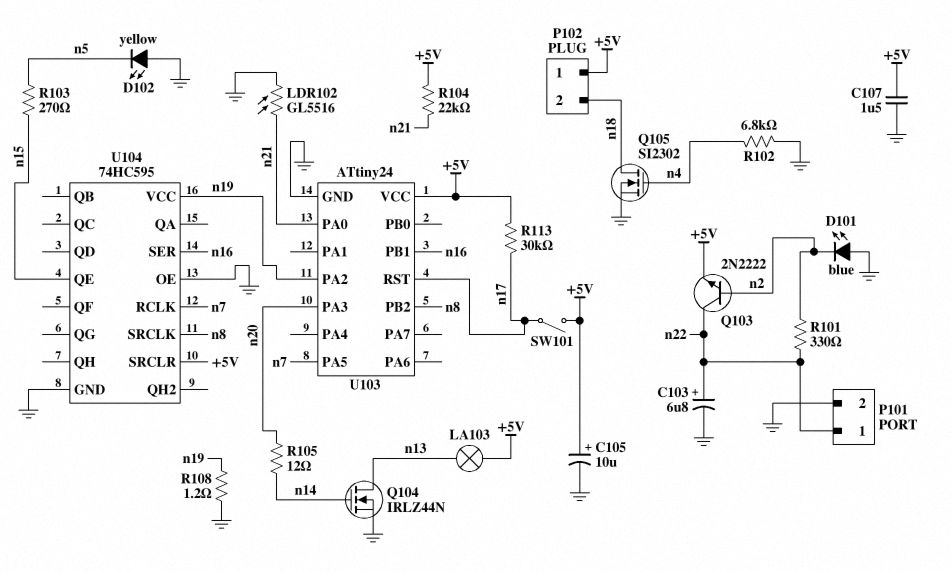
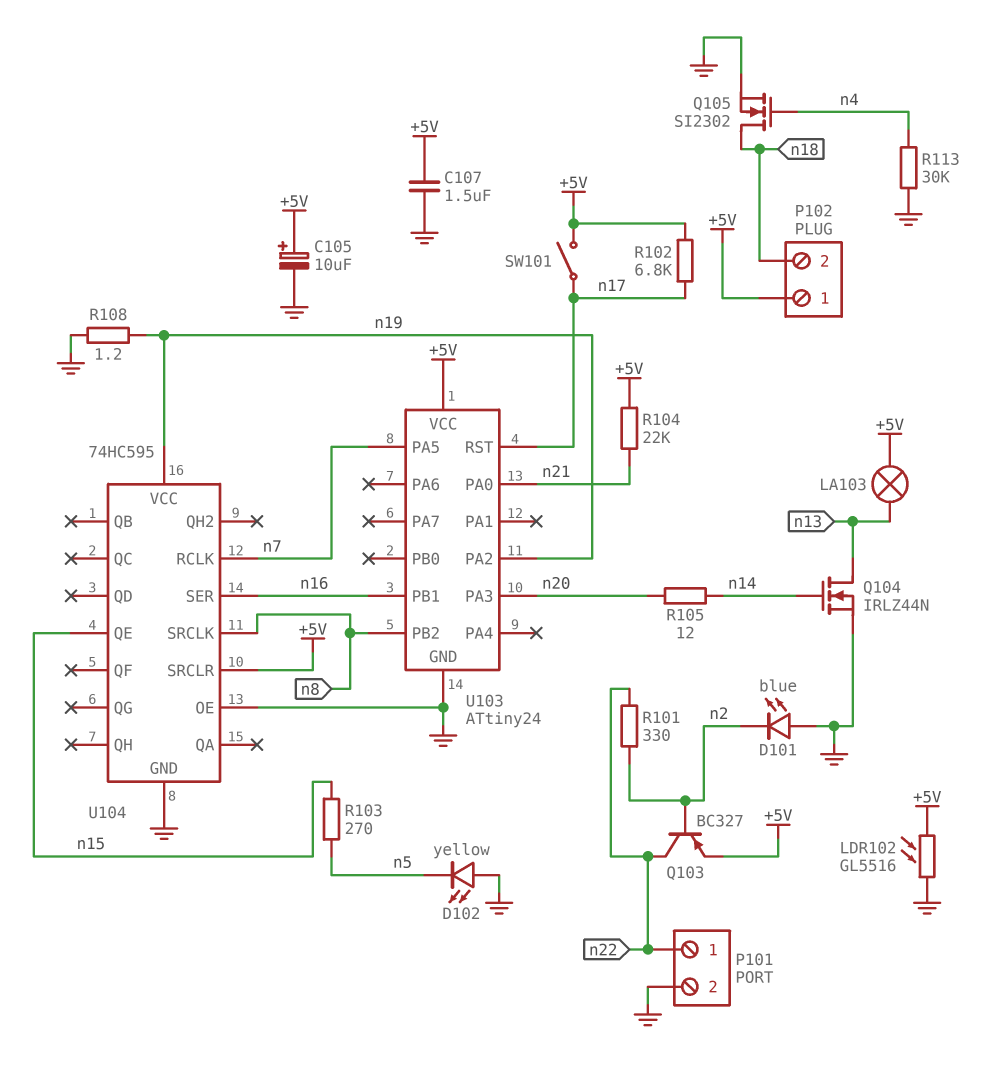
C103: 6.8uF (plus n22, minus GND) -> none
LDR102: GL5516 (GND, n21) -> GL5516 (+5V, GND)
Q103: NPN 2N2222 (B n2, C n22, E +5V) -> PNP BC327 (B n2, C n22, E +5V)
R102: 6.8k (GND, n4) -> 6.8k (+5V, n17)
R113: 30k (+5V, n17) -> 30k (GND, n4)

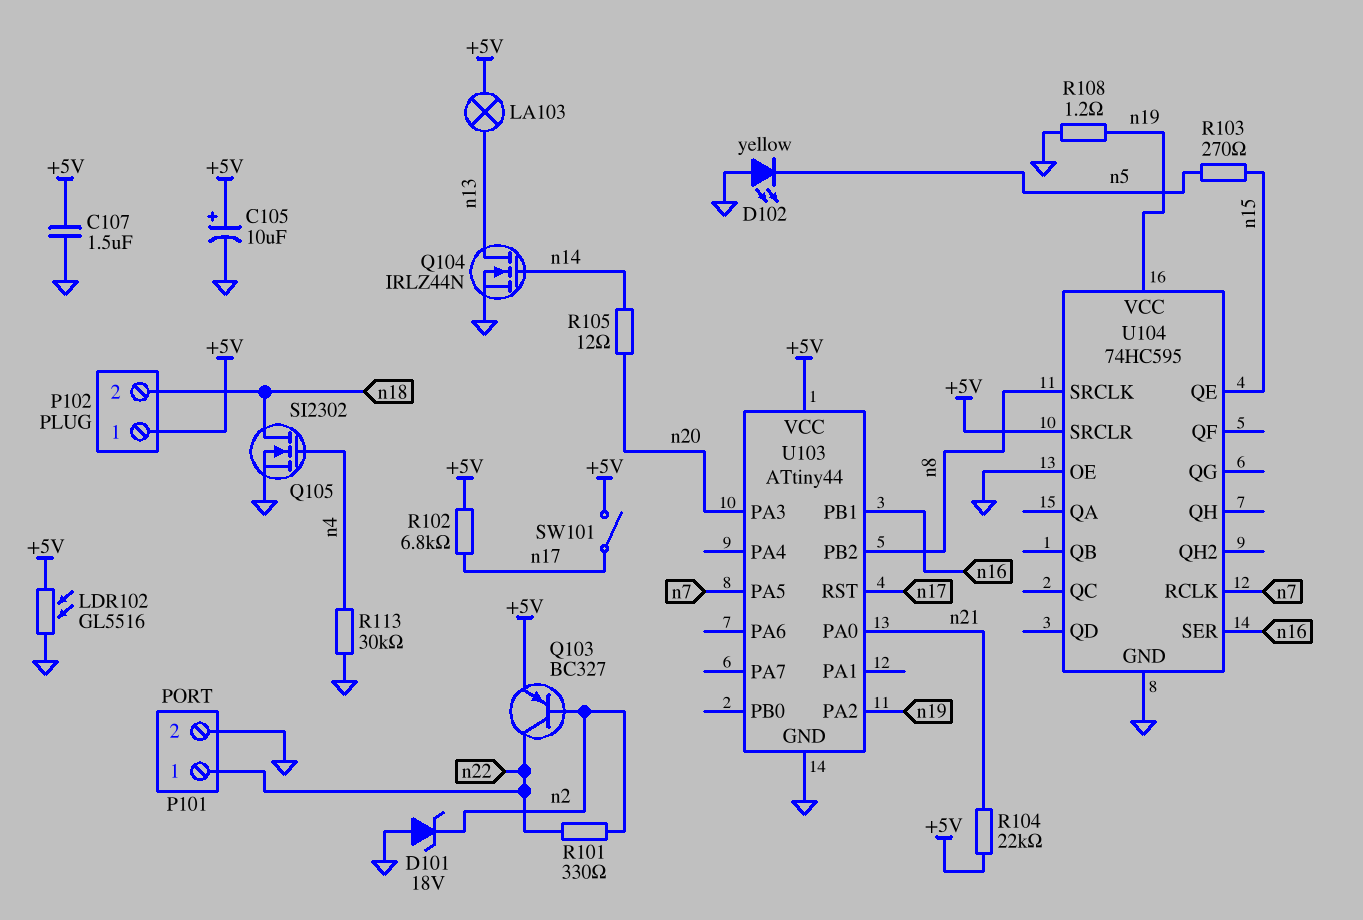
D101: LED blue (A GND, K n2) -> zener 18V (A GND, K n2)
U103: ATtiny24 -> ATtiny44

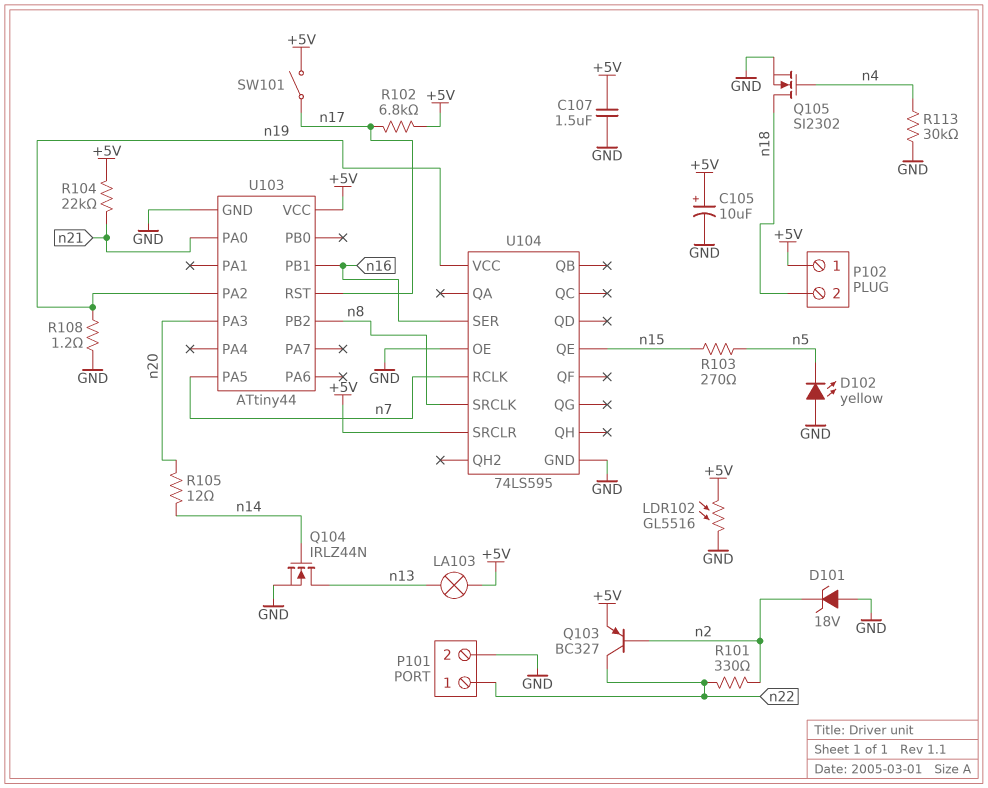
U104: 74HC595 -> 74LS595

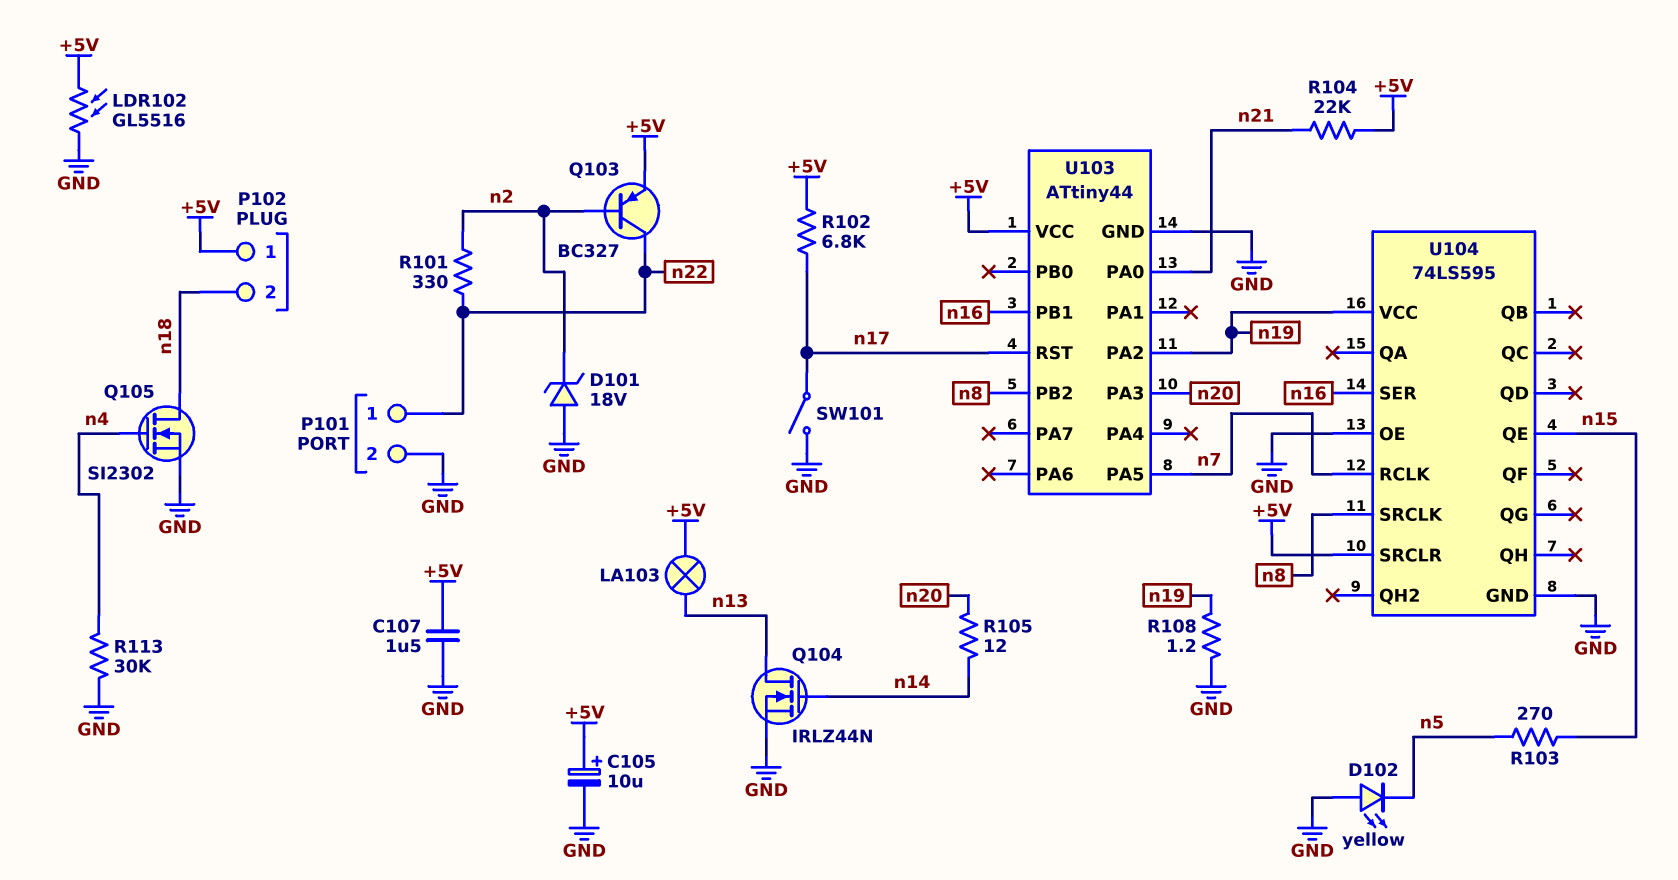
SW101: switch (+5V, n17) -> switch (GND, n17)

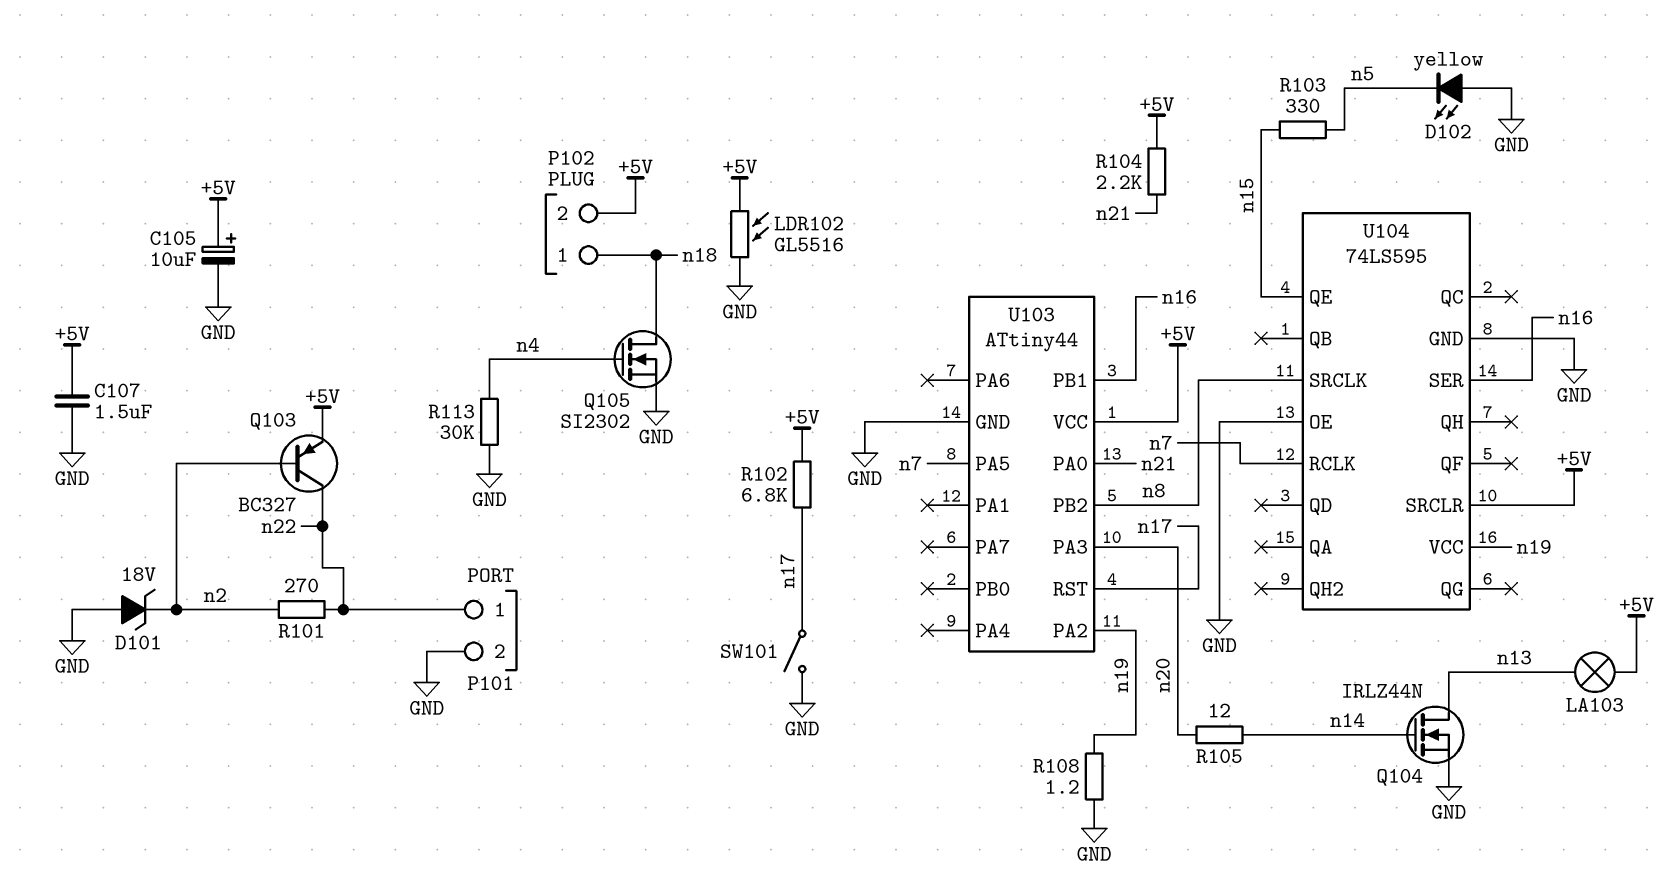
P102 pin 1: +5V -> n18
P102 pin 2: n18 -> +5V
R101: 330 (n2, n22) -> 270 (n2, n22)
R103: 270 (n5, n15) -> 330 (n5, n15)
R104: 22k (+5V, n21) -> 2.2k (+5V, n21)

